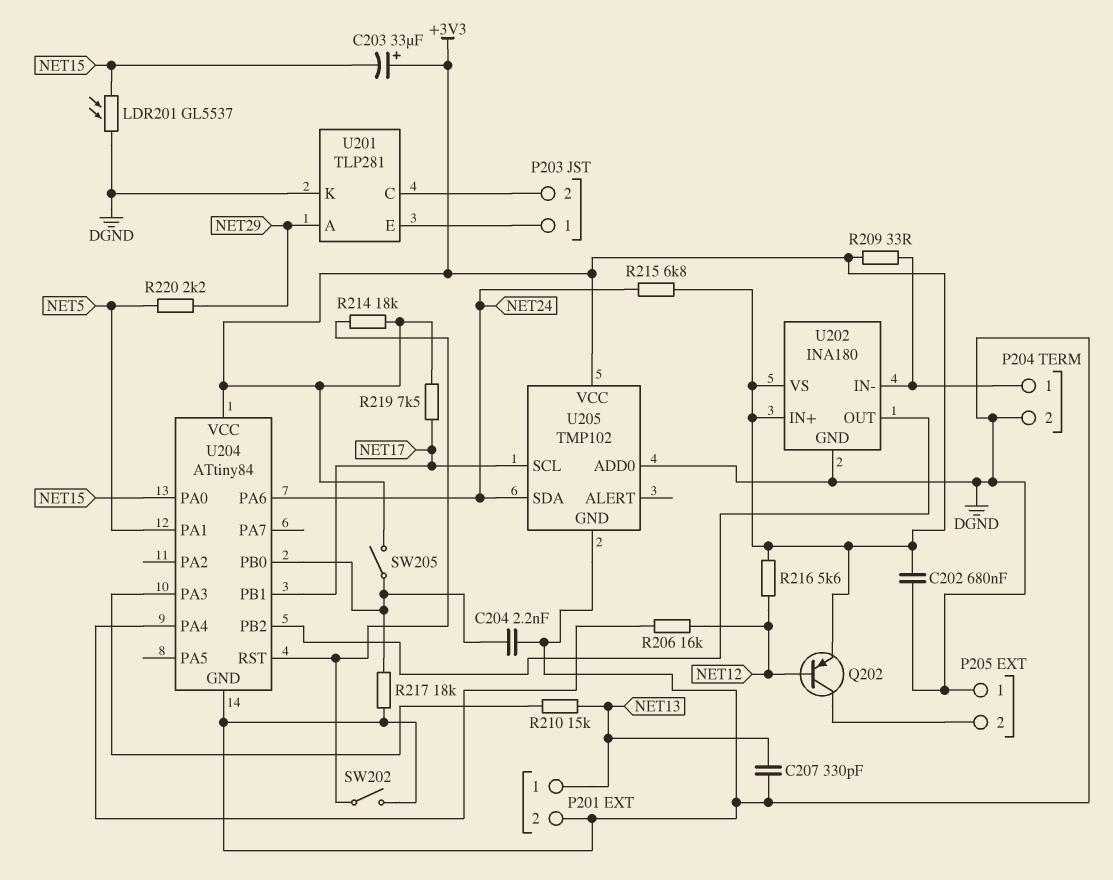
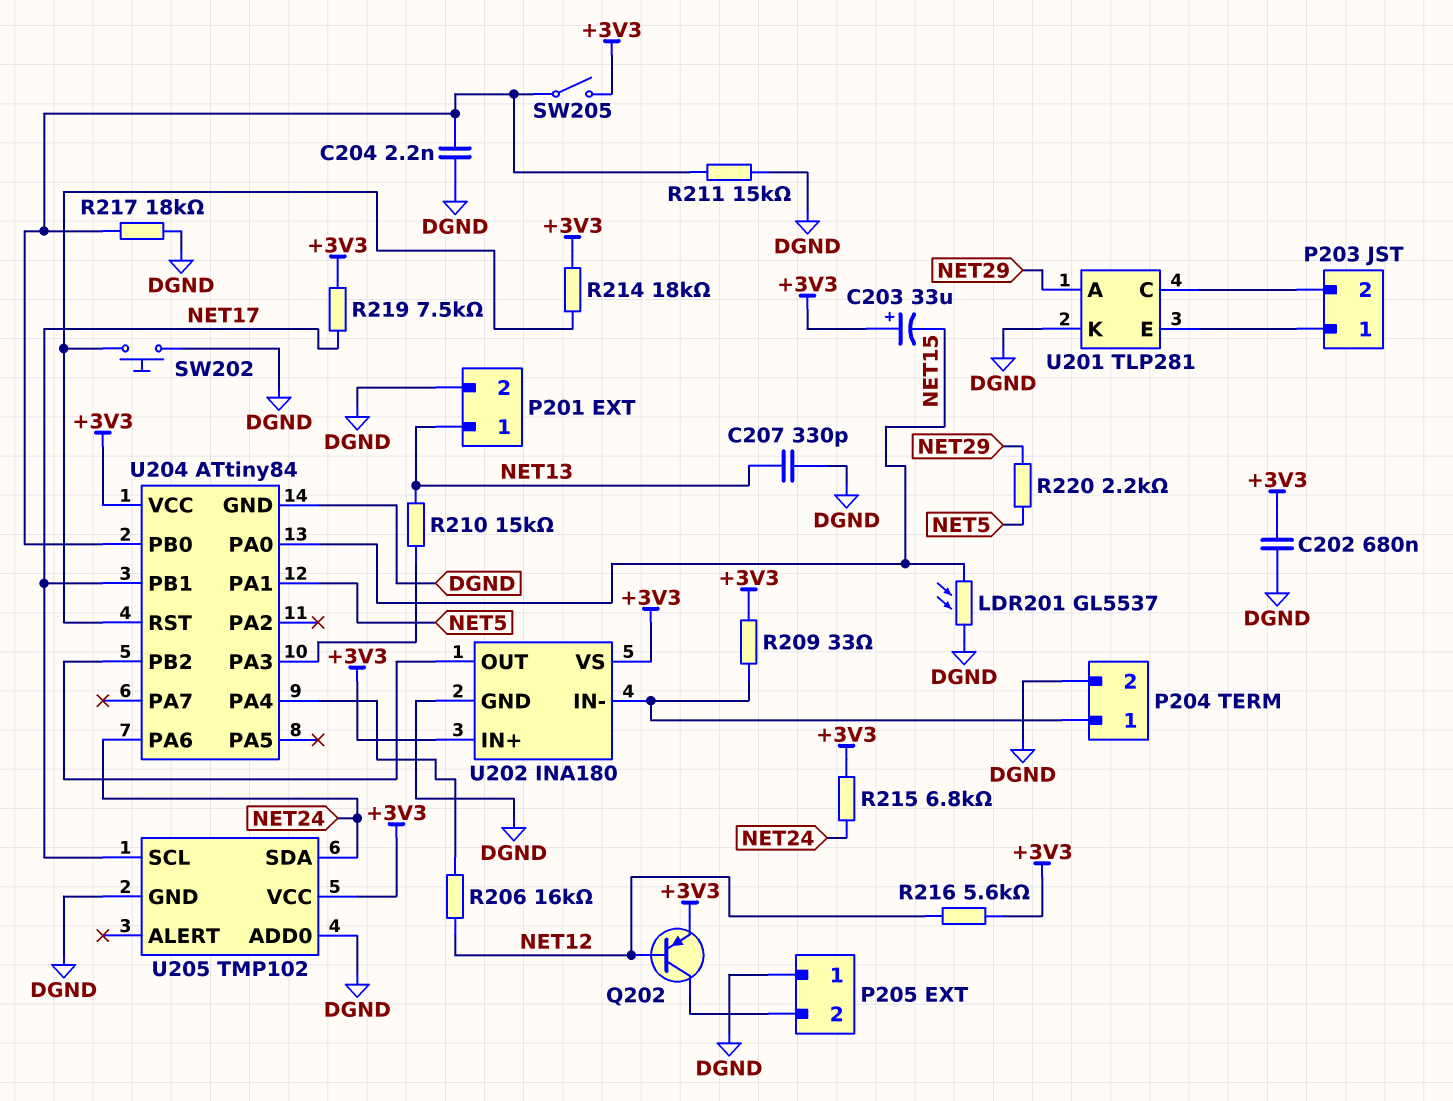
R211: none -> 15k (DGND, U204/PB0)
SW202: switch (DGND, U204/RST) -> button (DGND, U204/RST)

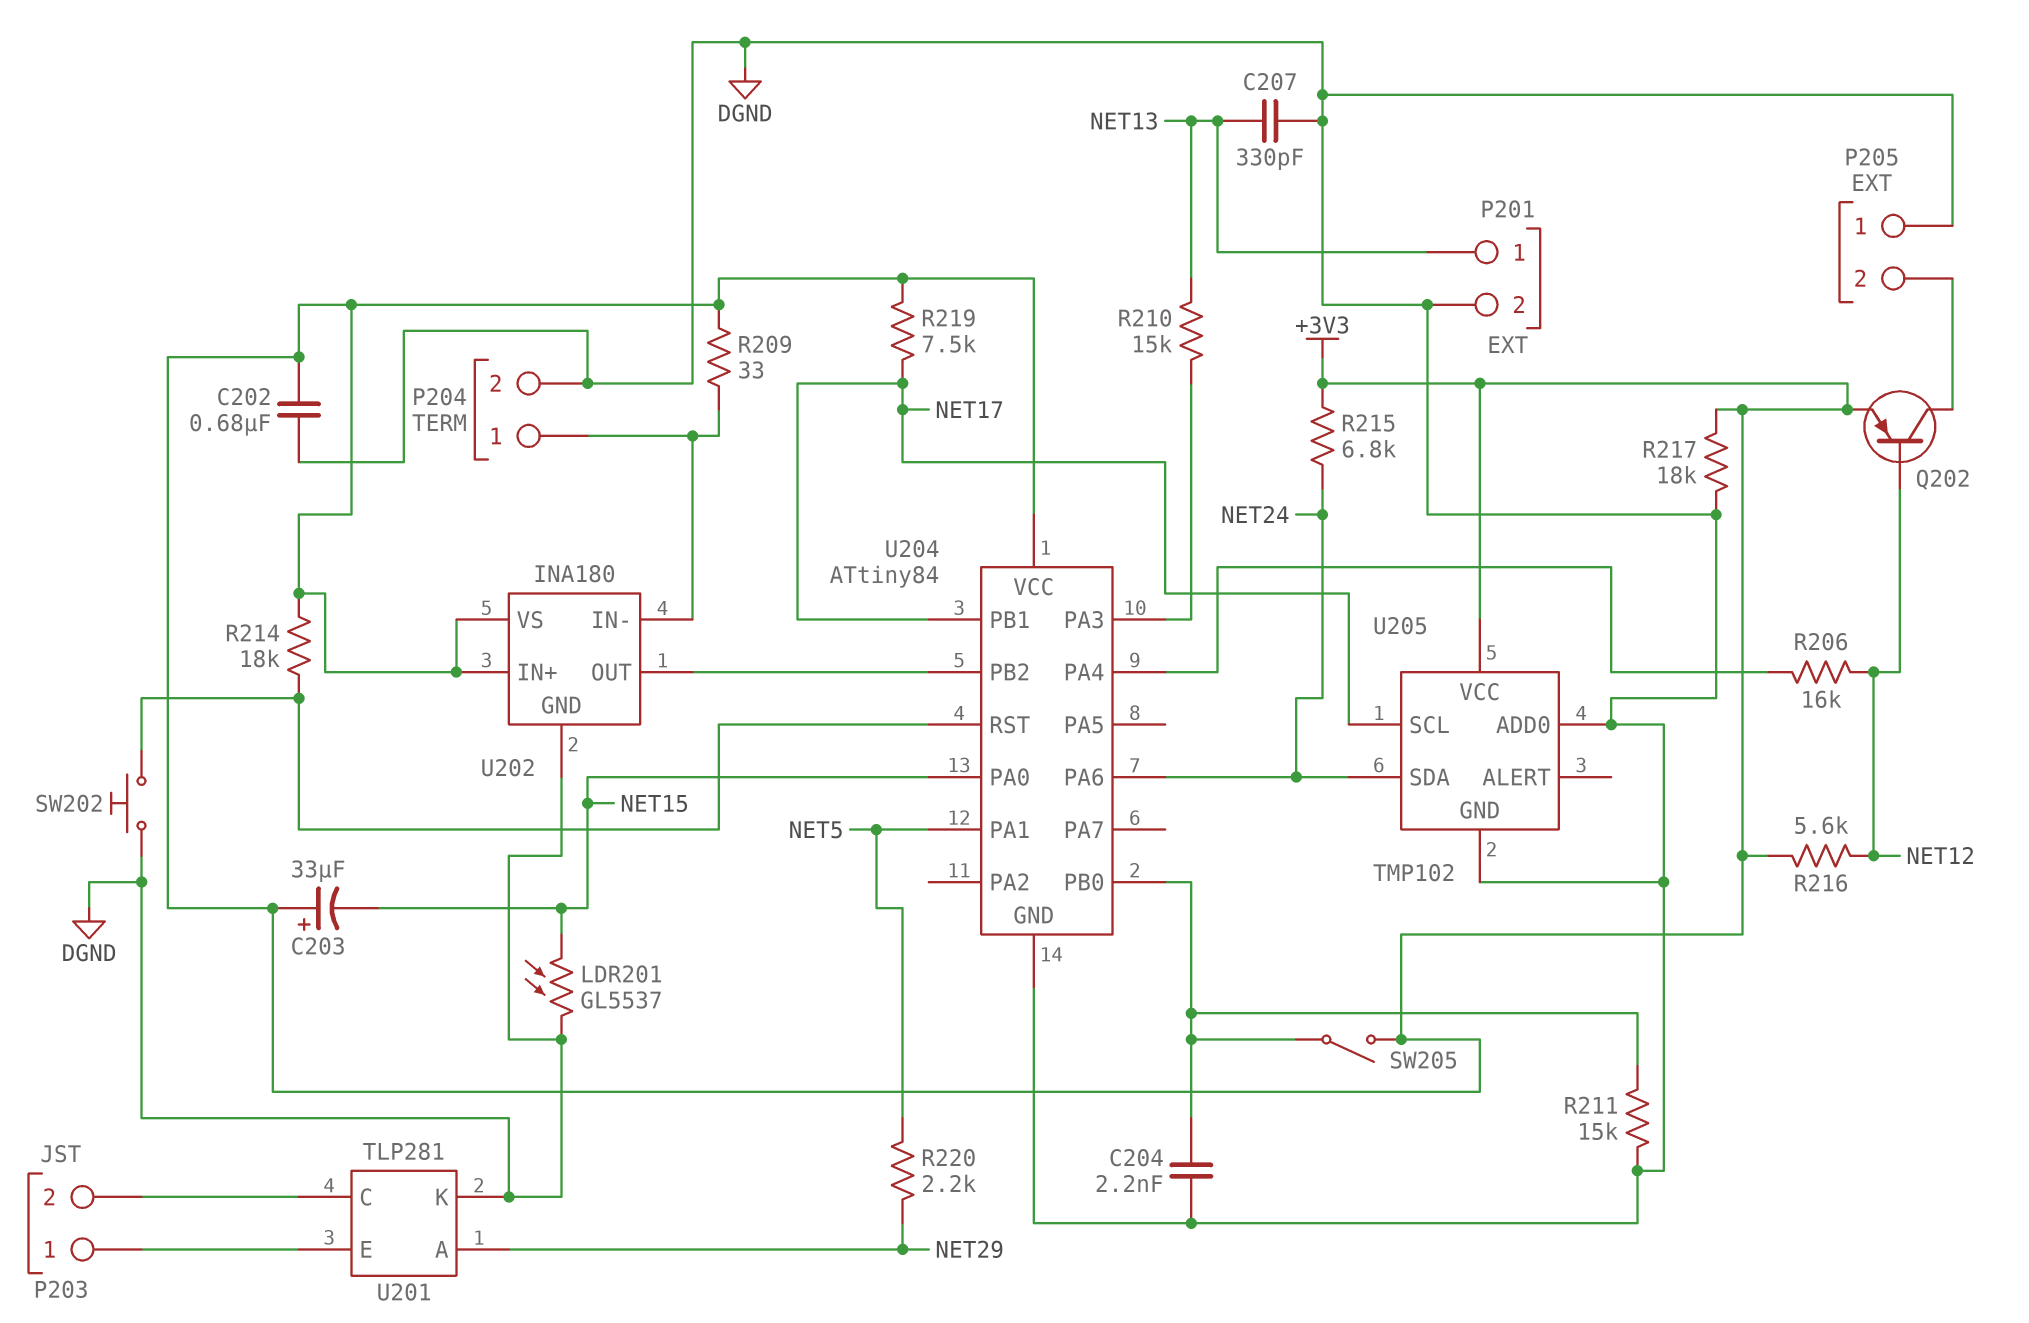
R217: 18k (DGND, U204/PB0) -> 18k (+3V3, DGND)

